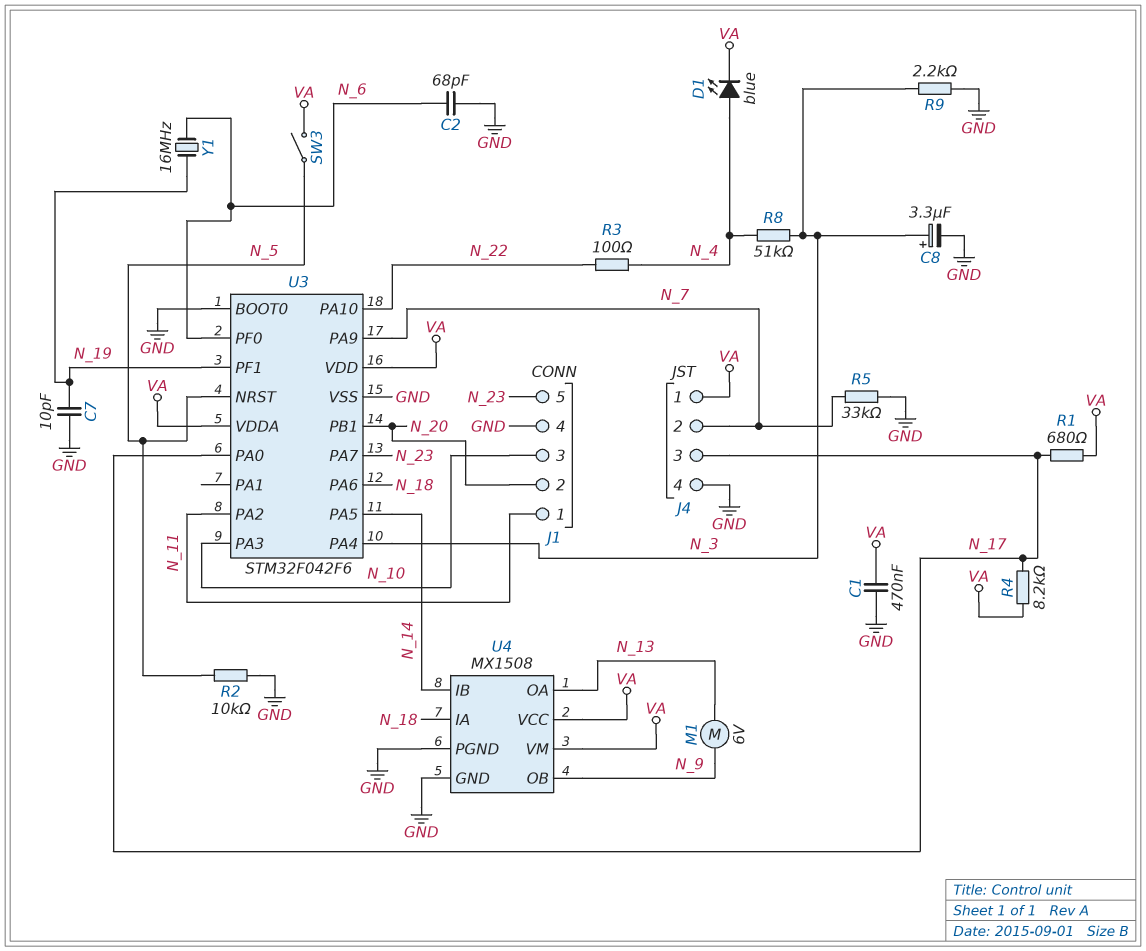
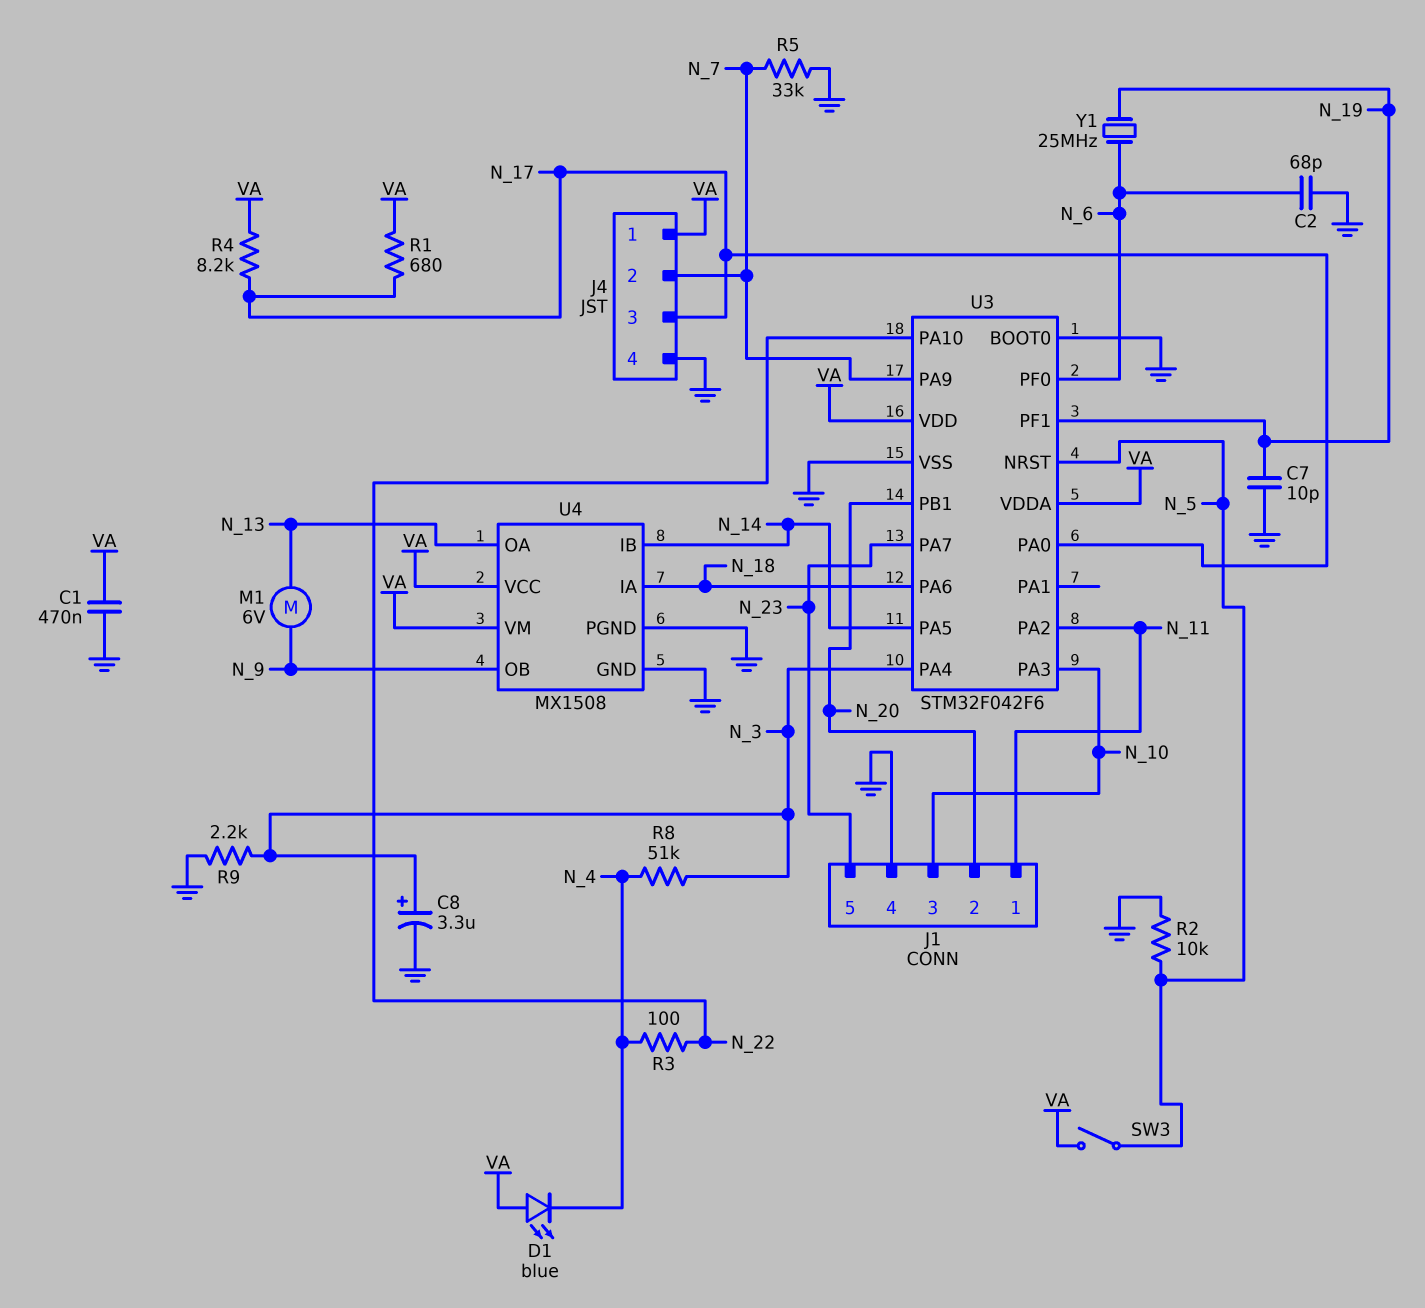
D1: LED blue (A N_4, K VA) -> LED blue (A VA, K N_4)
Y1: 16MHz (N_6, N_19) -> 25MHz (N_6, N_19)

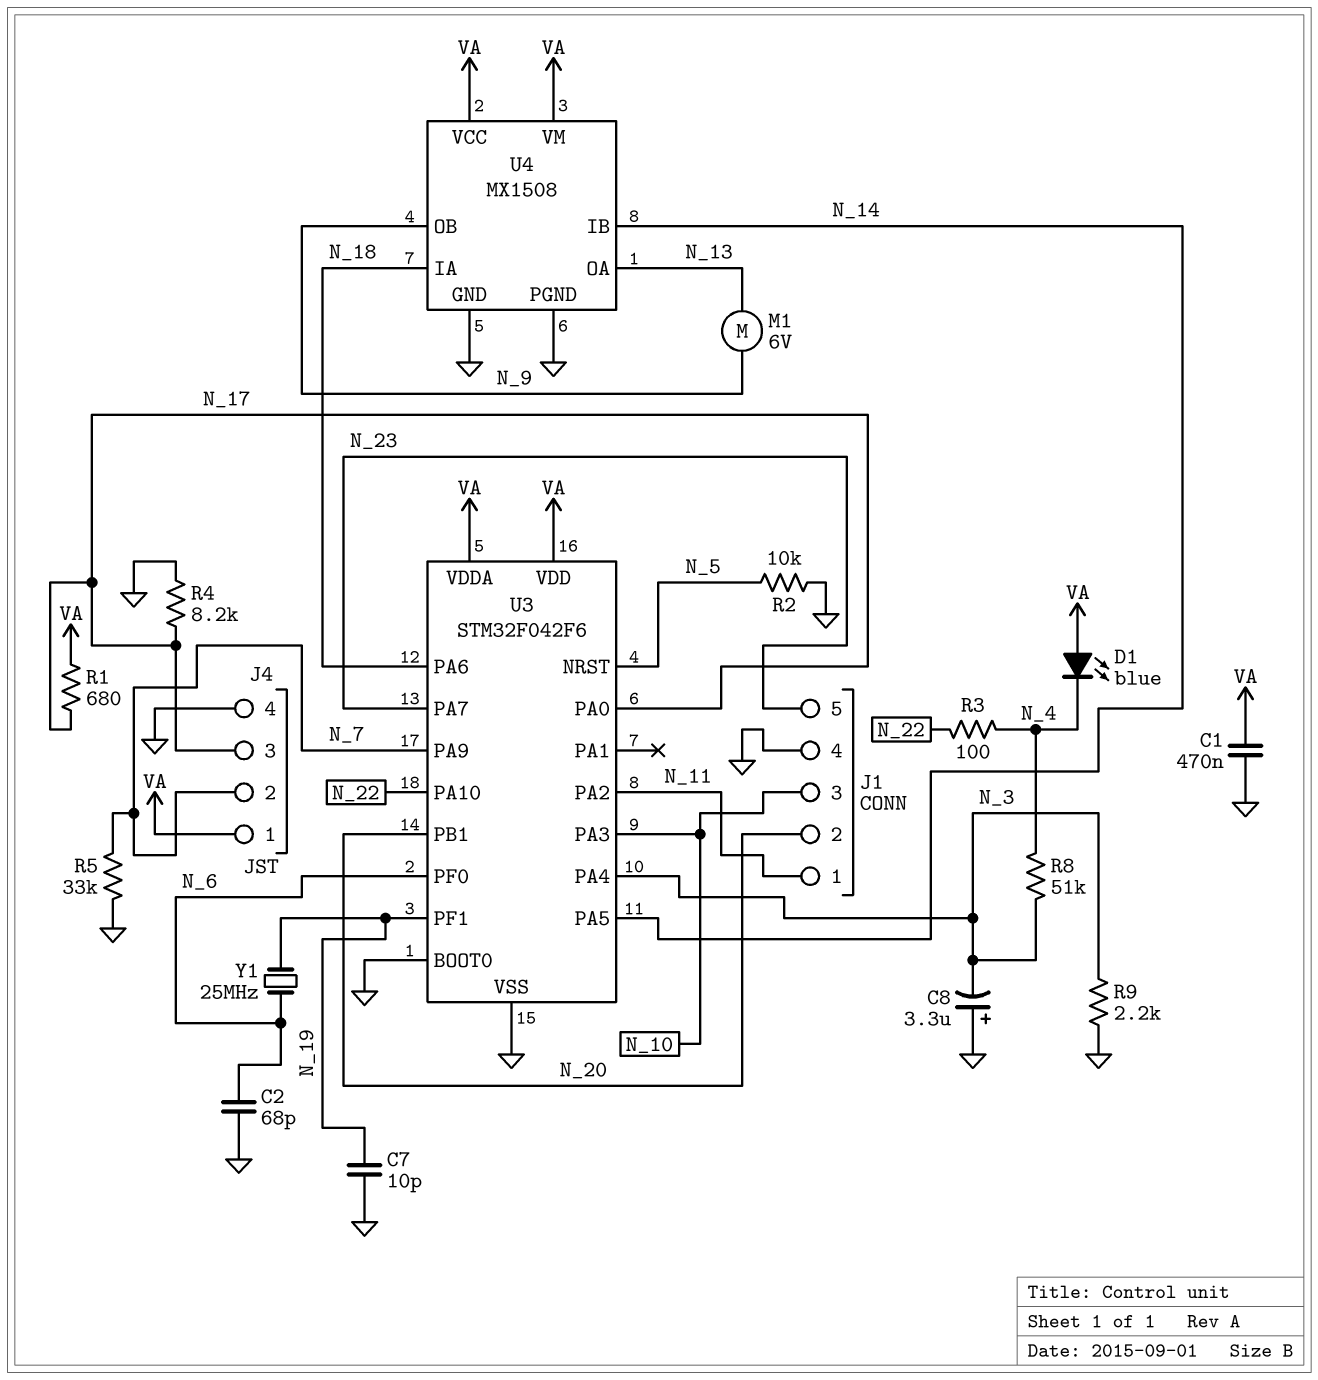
C8: 3.3uF (plus N_3, minus GND) -> 3.3uF (plus GND, minus N_3)
R4: 8.2k (N_17, VA) -> 8.2k (GND, N_17)
SW3: switch (N_5, VA) -> none

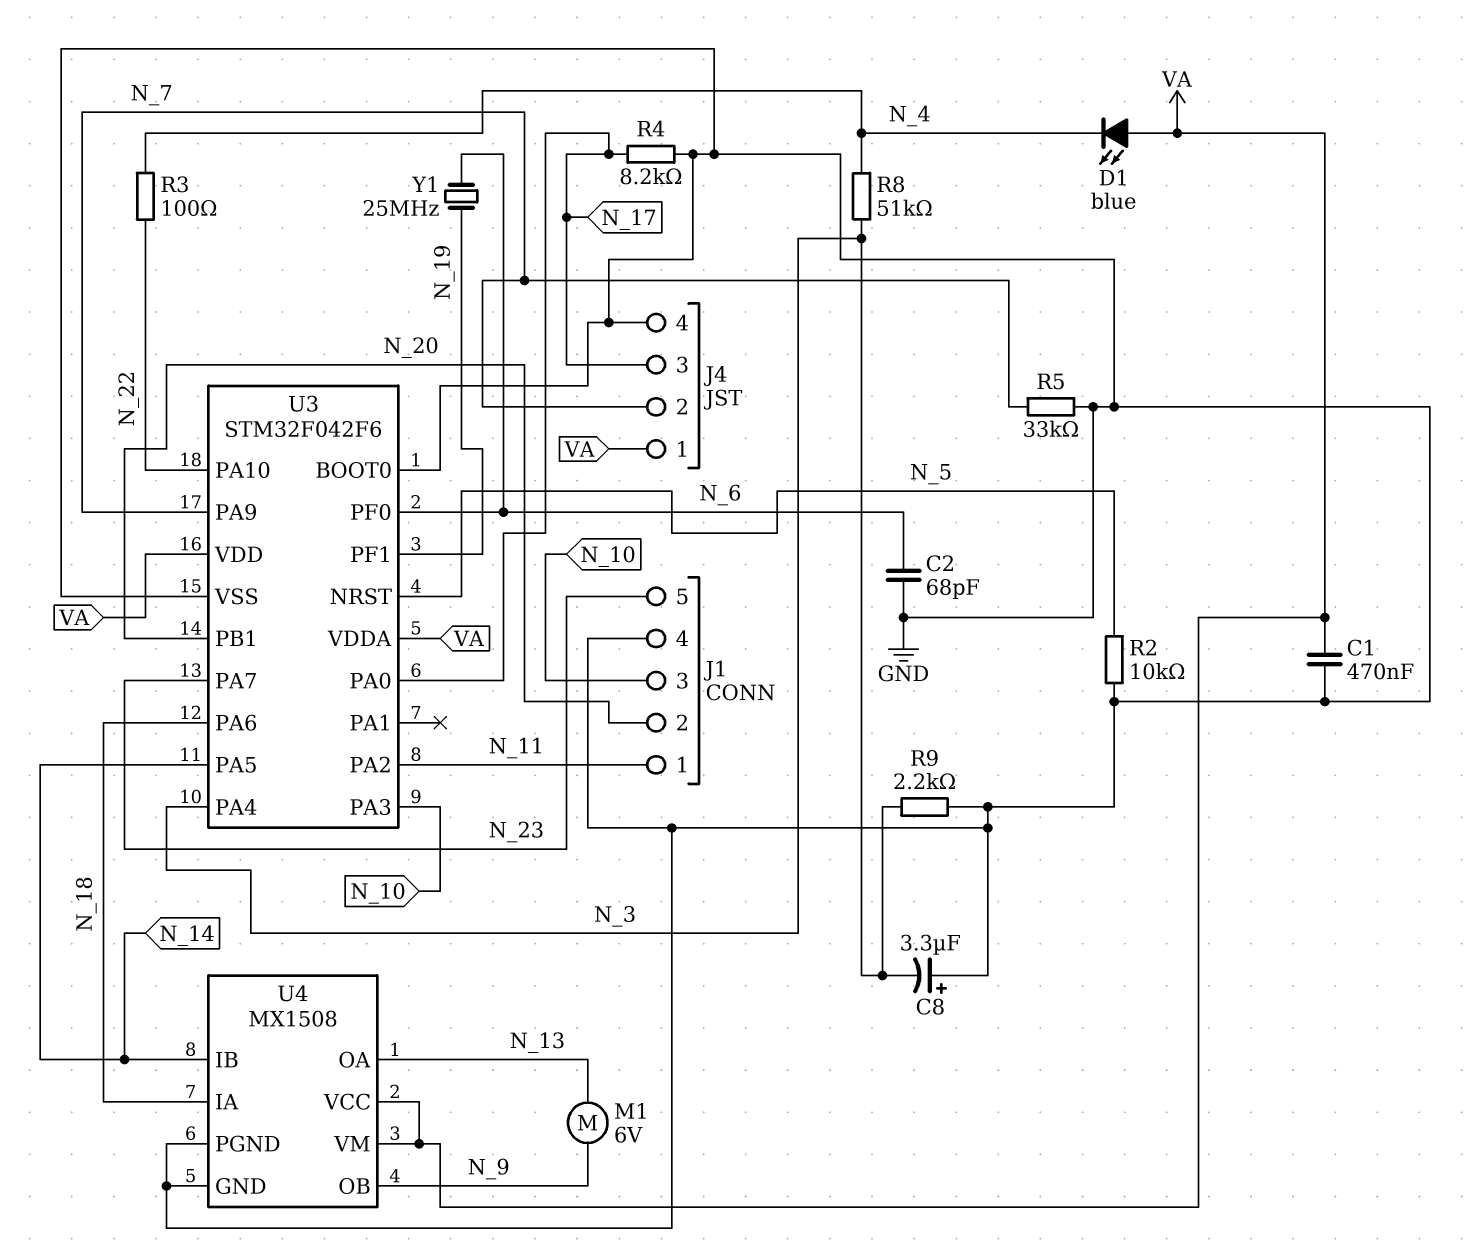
C7: 10pF (GND, N_19) -> none
R1: 680 (N_17, VA) -> none

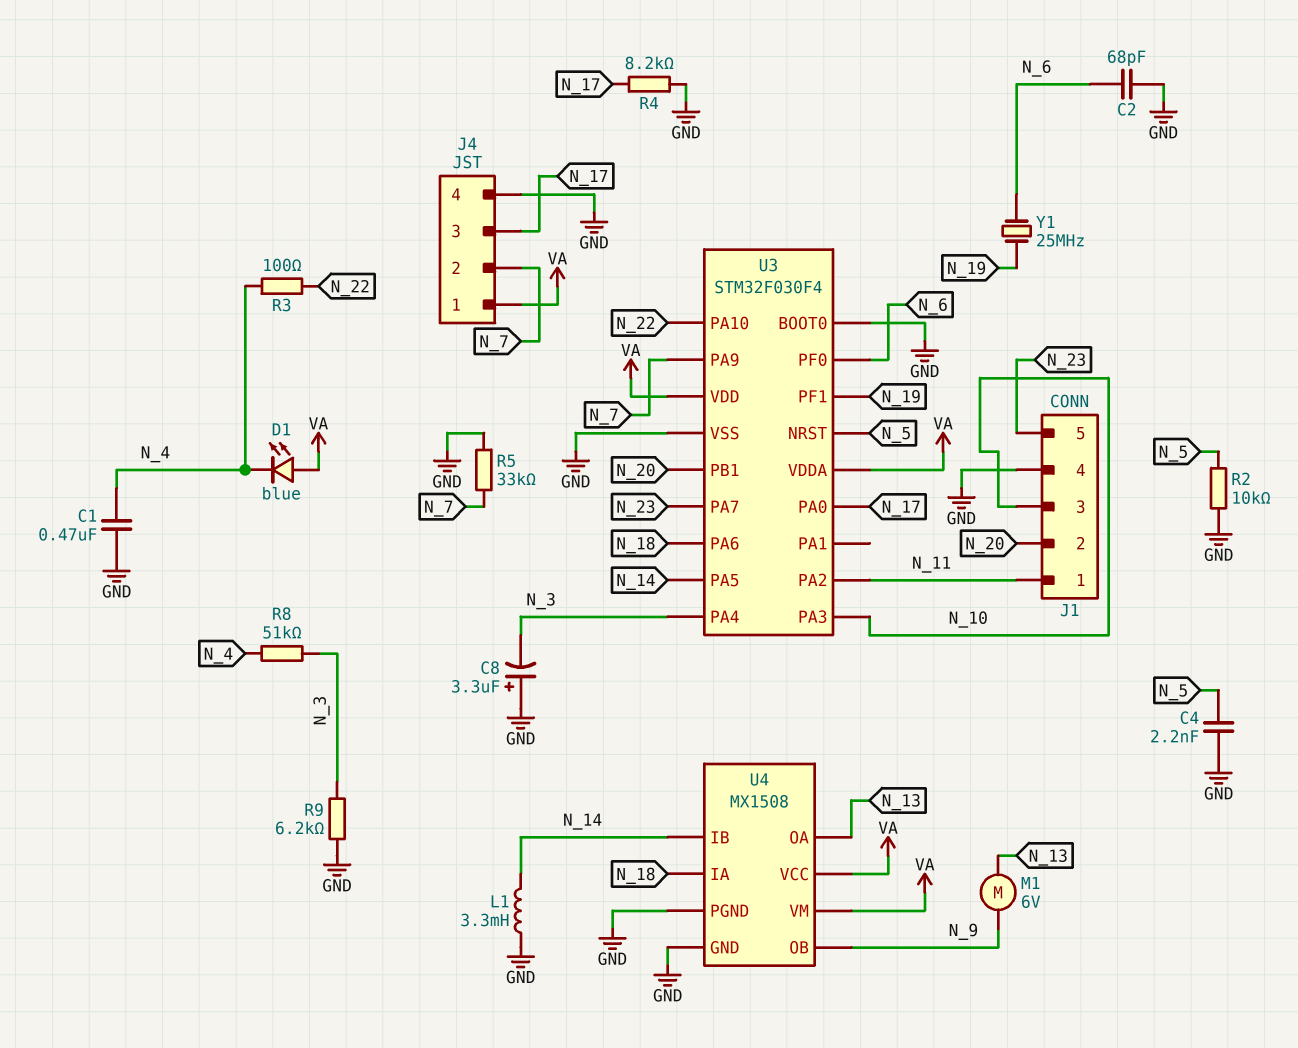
C1: 470nF (GND, VA) -> 470nF (GND, N_4)
C4: none -> 2.2nF (GND, N_5)
L1: none -> 3.3mH (GND, N_14)
R9: 2.2k (GND, N_3) -> 6.2k (GND, N_3)
U3: STM32F042F6 -> STM32F030F4

